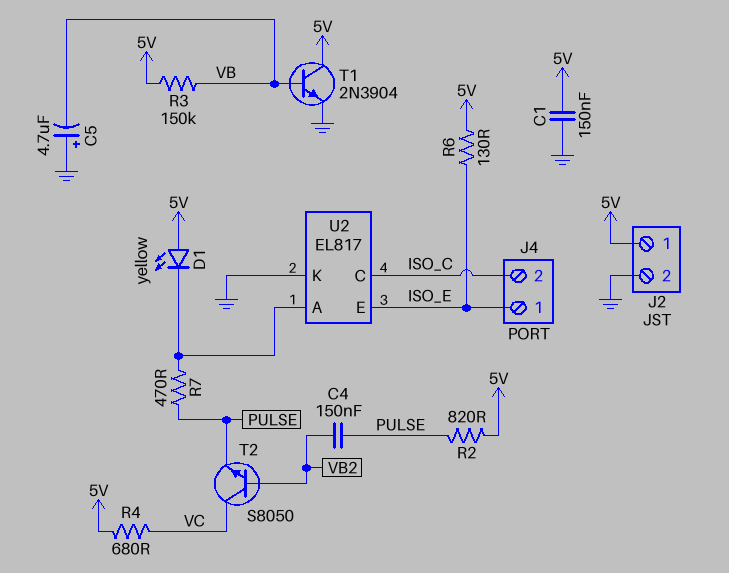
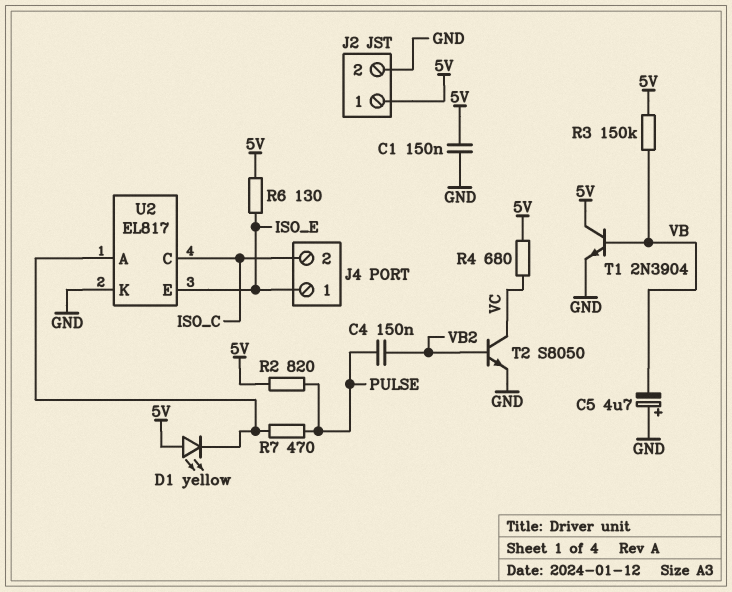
T2: NPN S8050 (B VB2, C VC, E PULSE) -> NPN S8050 (B VB2, C VC, E GND)

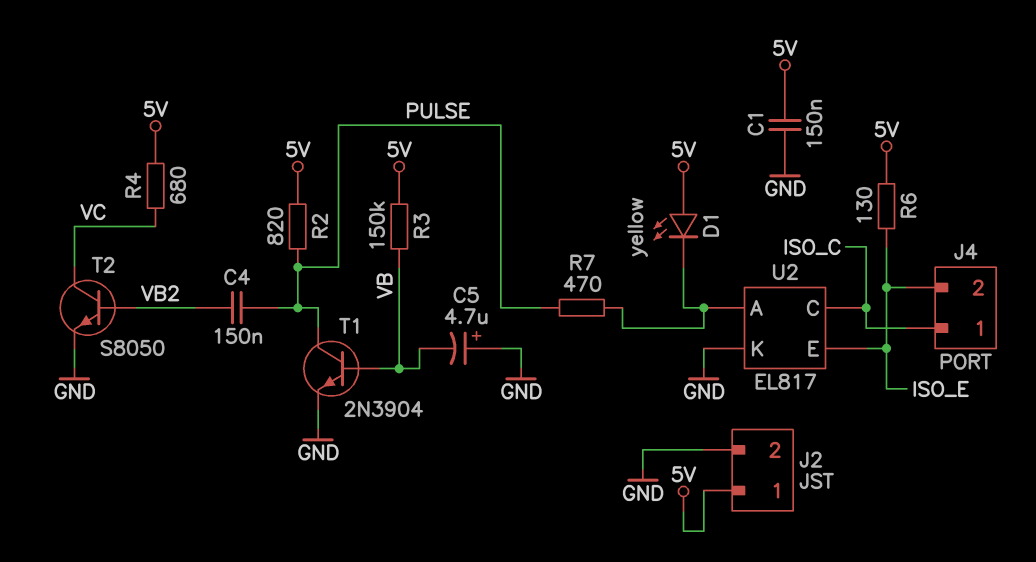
J4 pin 1: ISO_E -> ISO_C
J4 pin 2: ISO_C -> ISO_E
T1: NPN 2N3904 (B VB, C 5V, E GND) -> NPN 2N3904 (B VB, C PULSE, E GND)

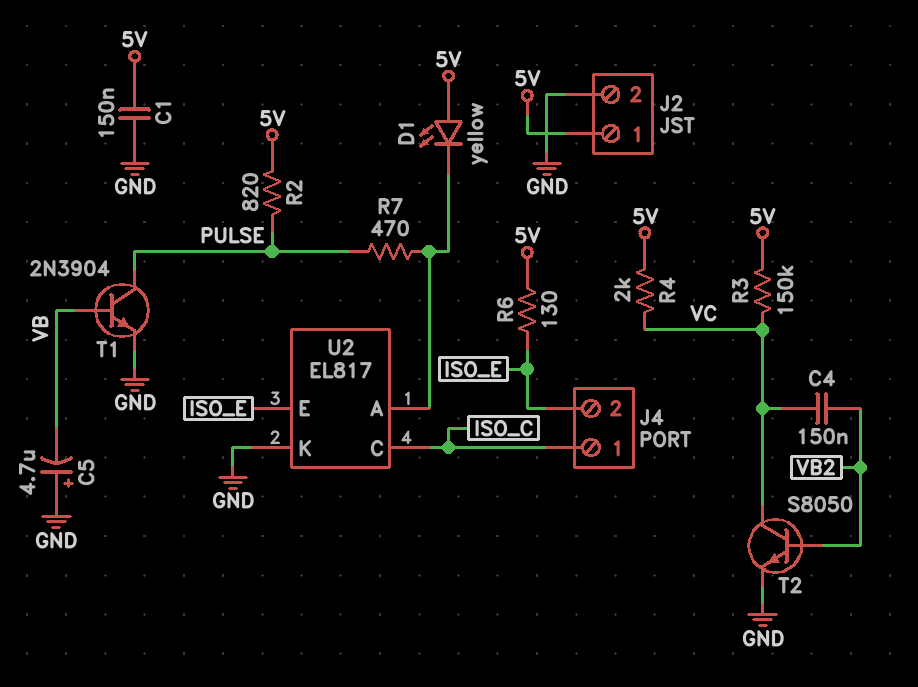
C4: 150nF (PULSE, VB2) -> 150nF (VB2, VC)
R3: 150k (5V, VB) -> 150k (5V, VC)
R4: 680 (5V, VC) -> 2k (5V, VC)

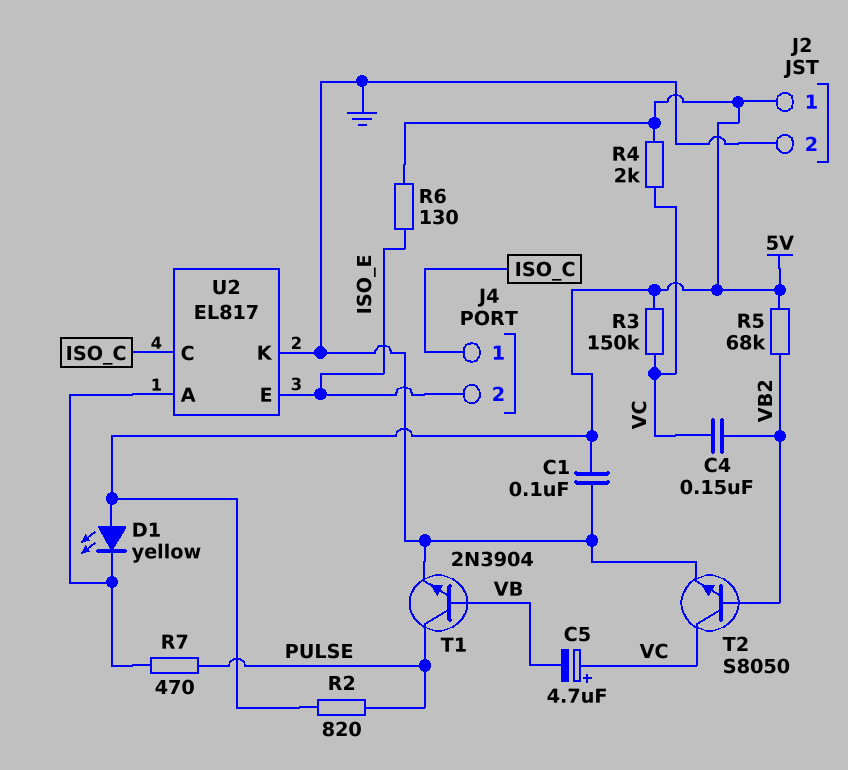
C1: 150nF (5V, GND) -> 100nF (5V, GND)
C5: 4.7uF (plus GND, minus VB) -> 4.7uF (plus VC, minus VB)
R5: none -> 68k (5V, VB2)

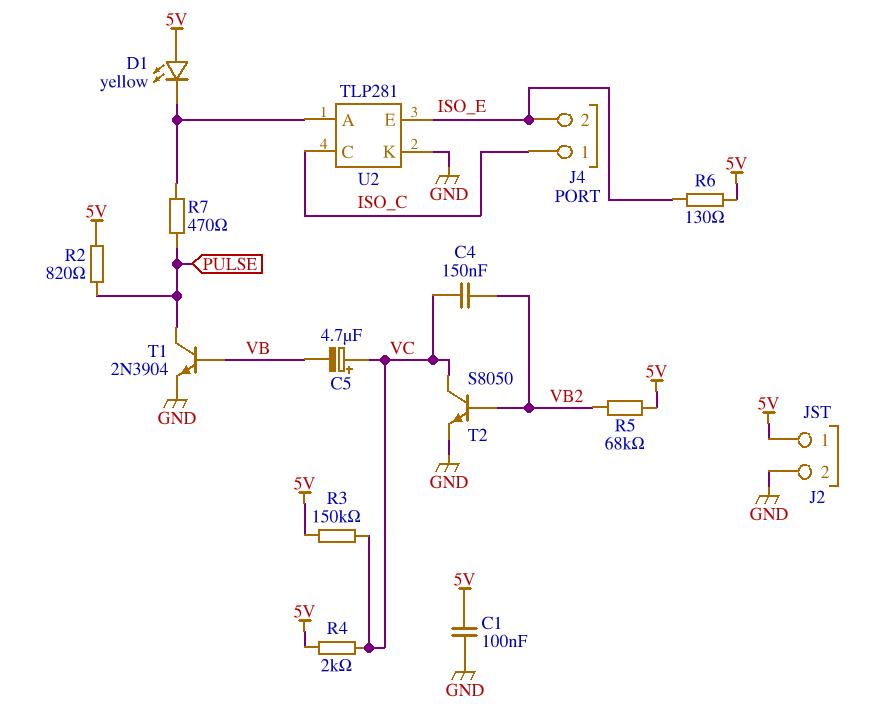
U2: EL817 -> TLP281

